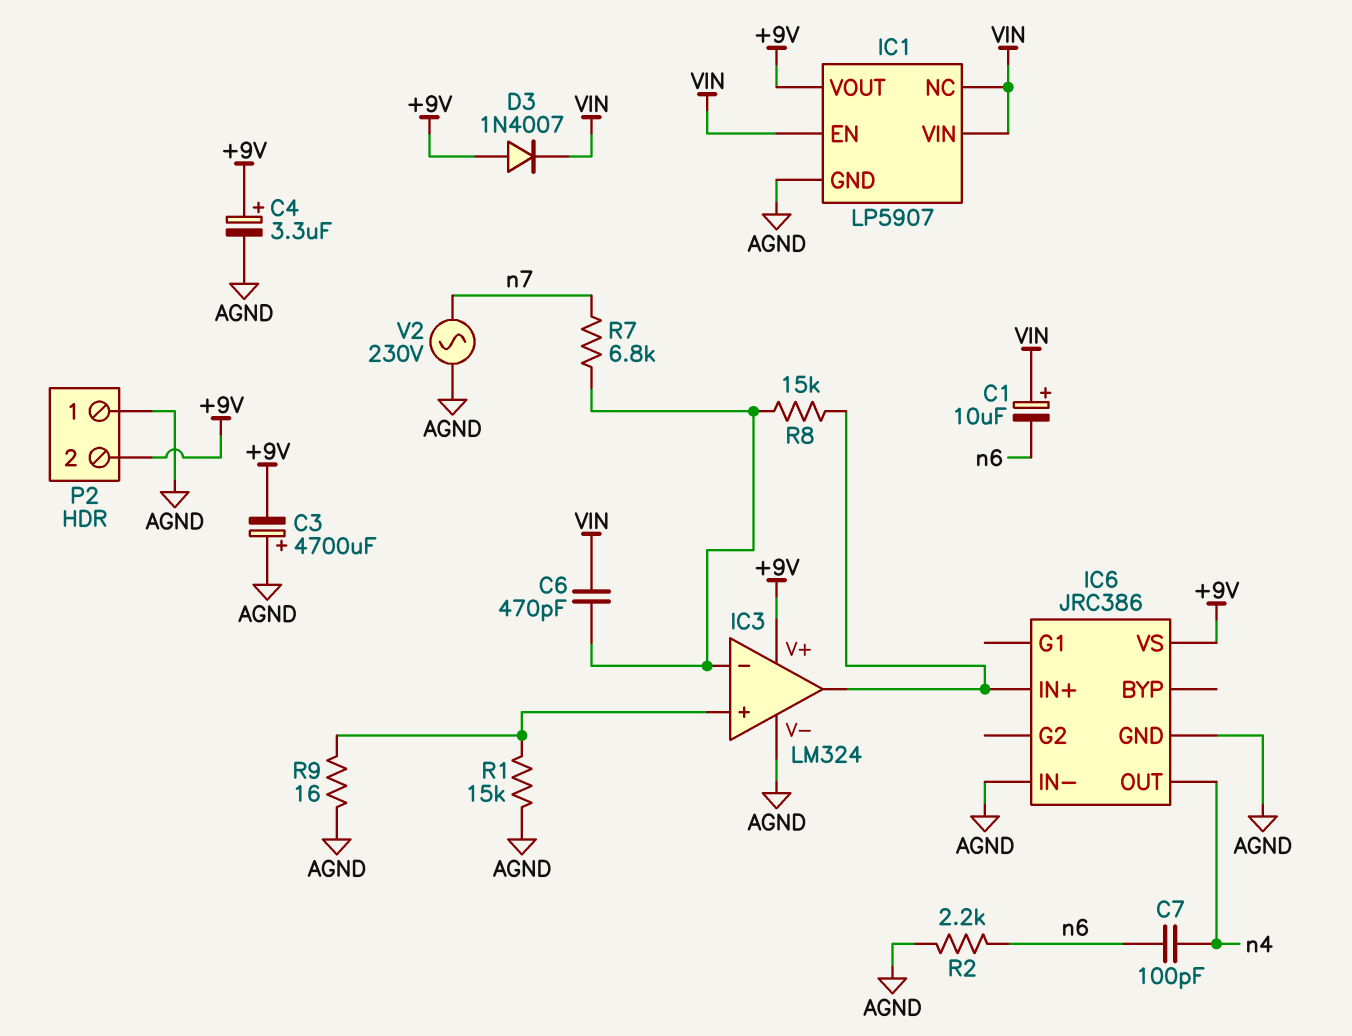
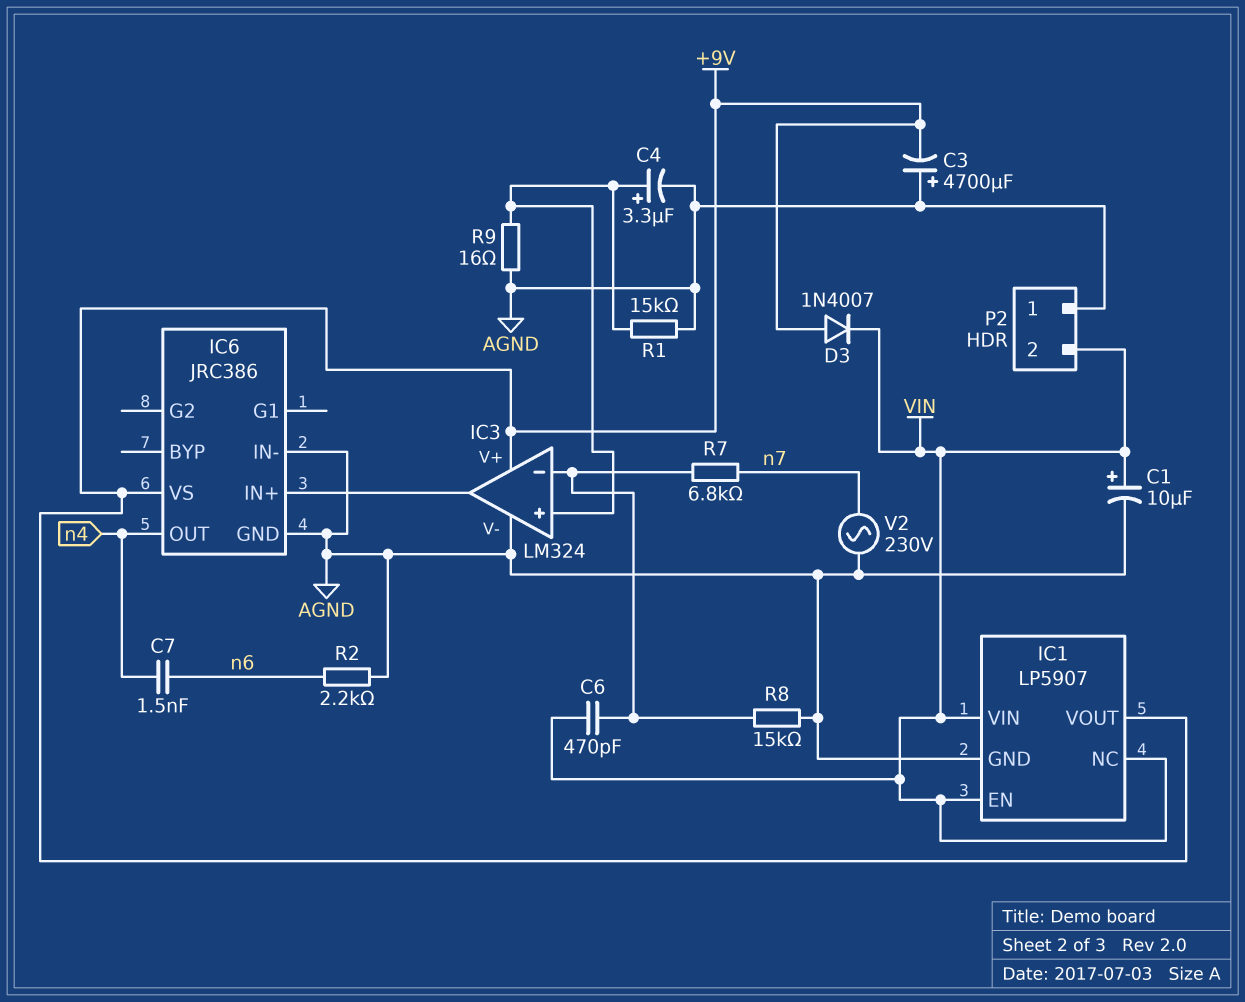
C1: 10uF (plus VIN, minus n6) -> 10uF (plus VIN, minus AGND)
C4: 3.3uF (plus +9V, minus AGND) -> 3.3uF (plus IC3/in+, minus AGND)
C7: 100pF (n4, n6) -> 1.5nF (n4, n6)
P2 pin 2: +9V -> VIN
R8: 15k (IC3/in-, IC3/out) -> 15k (AGND, IC3/in-)

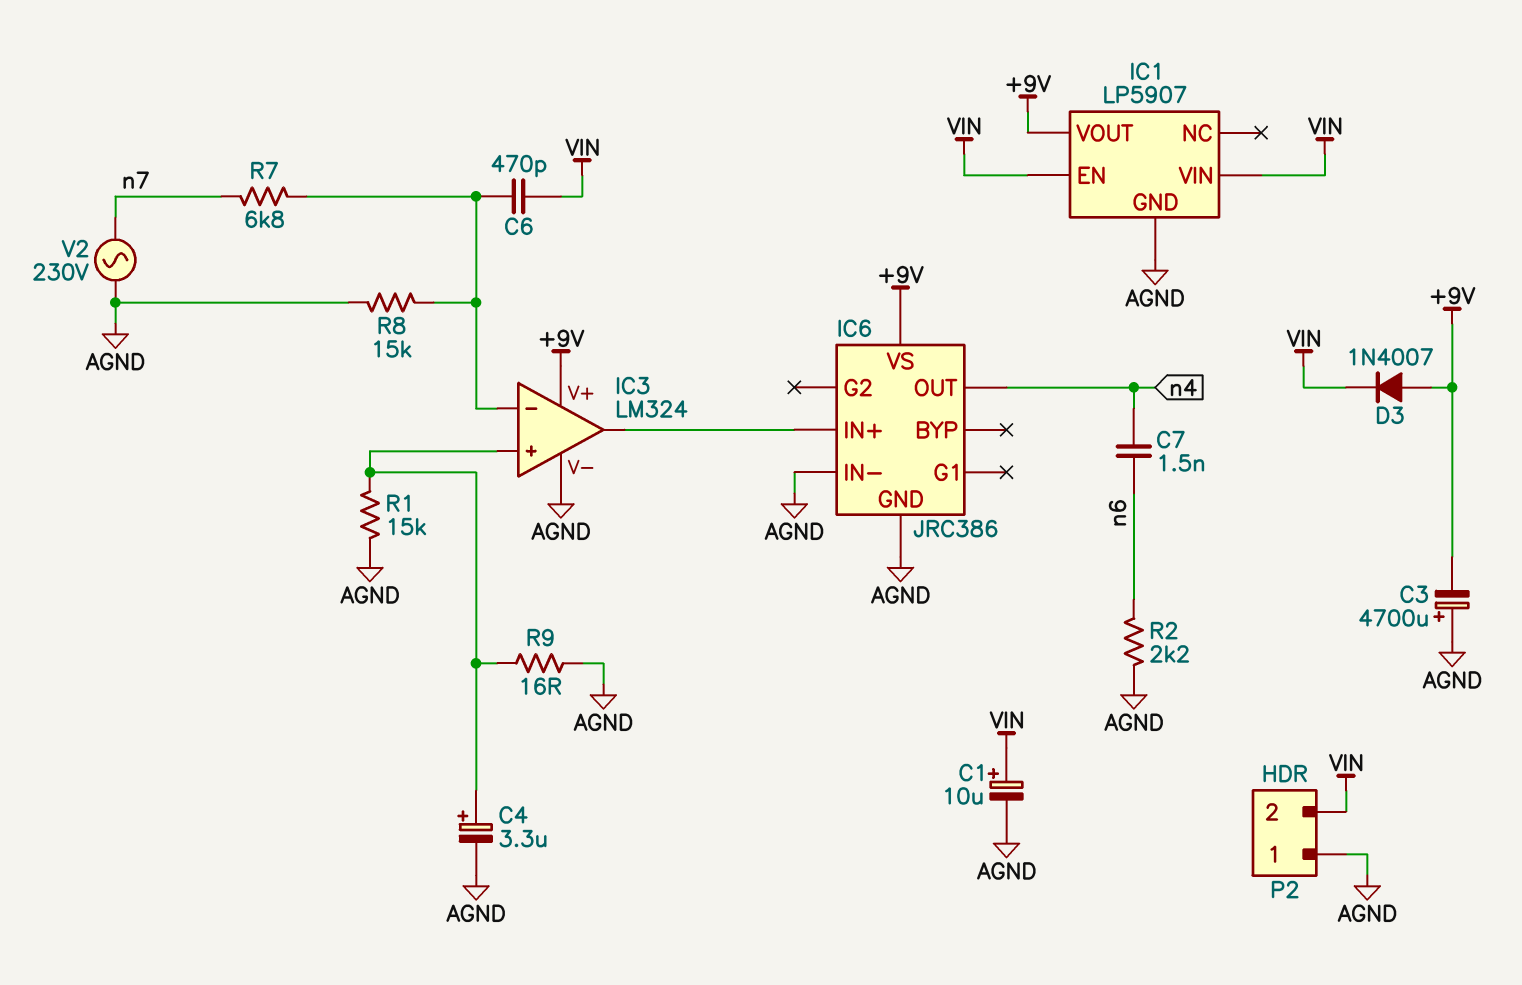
IC1 pin NC: VIN -> none

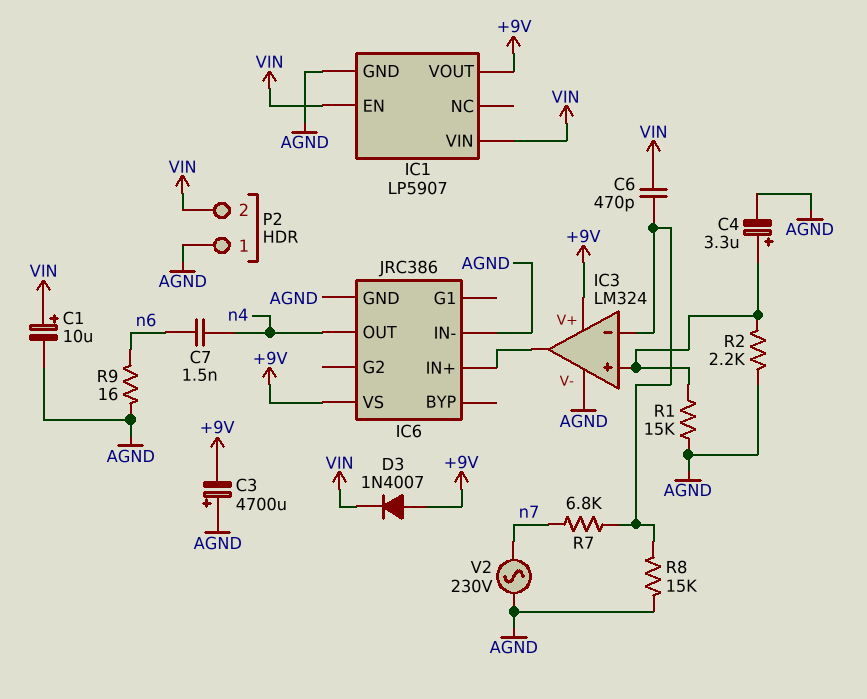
R2: 2.2k (AGND, n6) -> 2.2k (AGND, IC3/in+)
R9: 16 (AGND, IC3/in+) -> 16 (AGND, n6)

